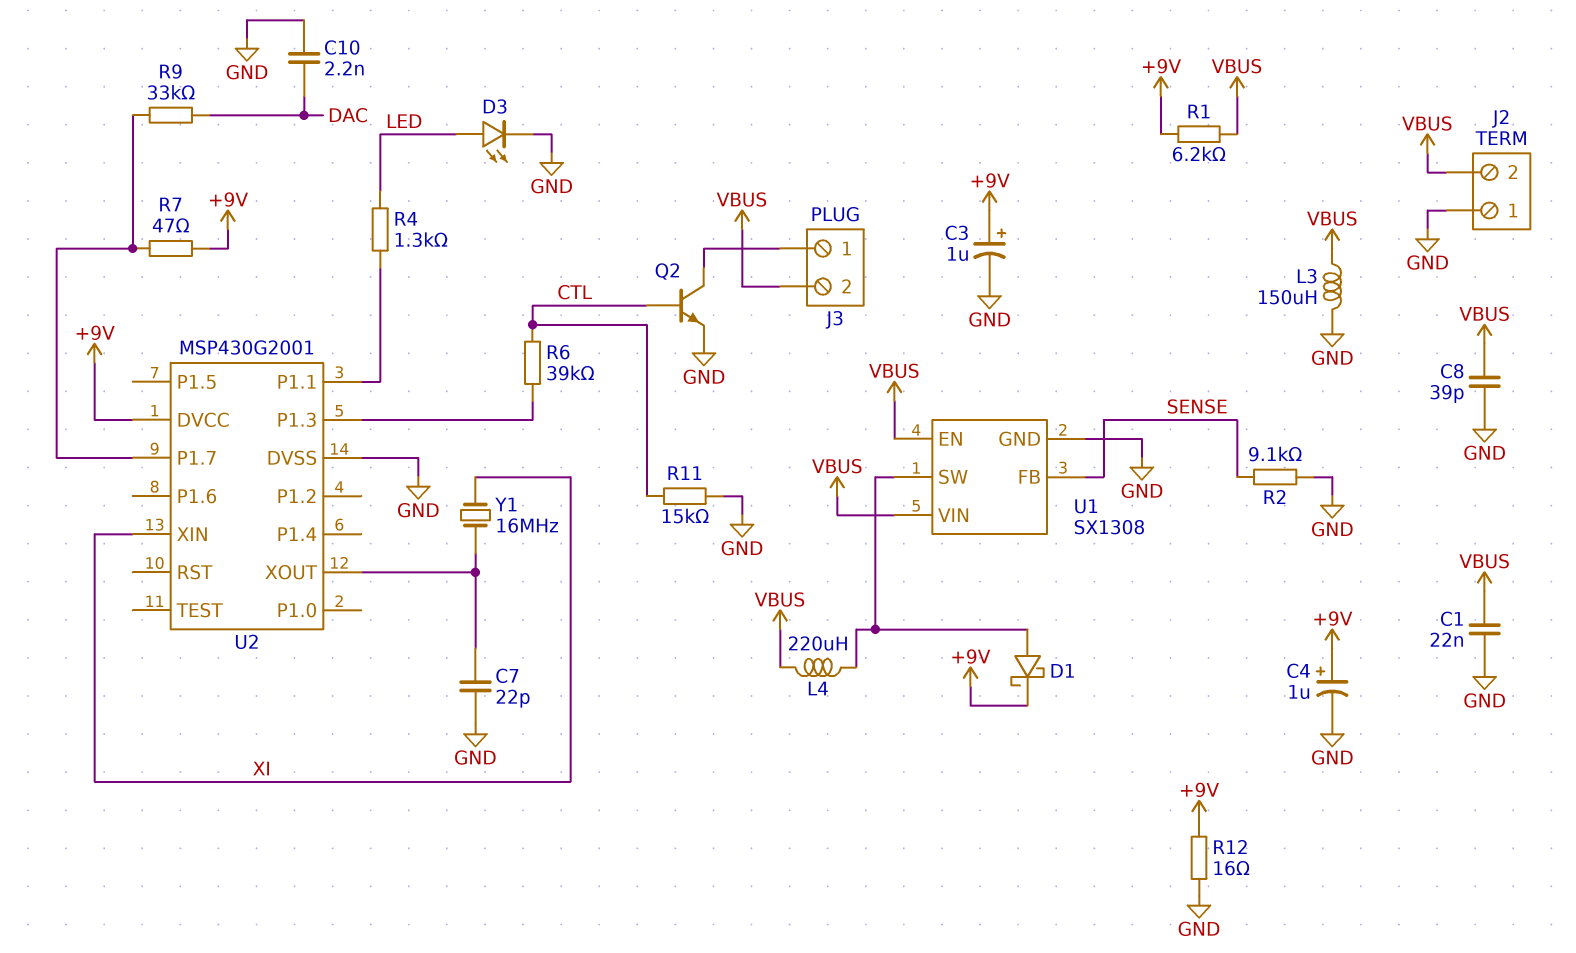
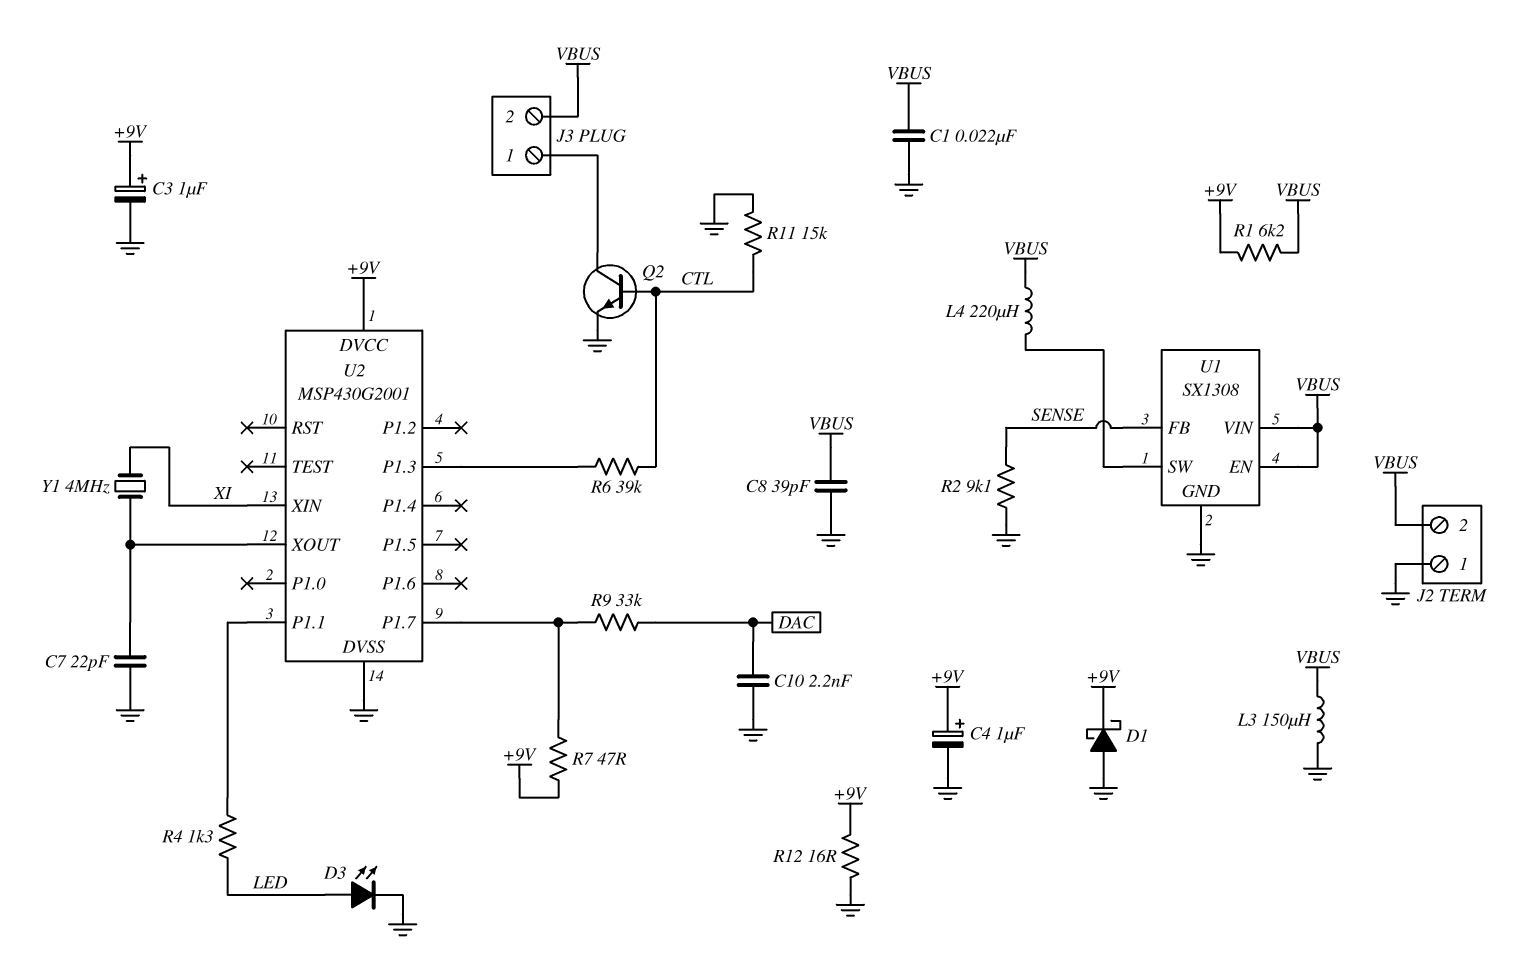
D1: schottky (A U1/SW, K +9V) -> schottky (A GND, K +9V)
Y1: 16MHz (U2/XOUT, XI) -> 4MHz (U2/XOUT, XI)

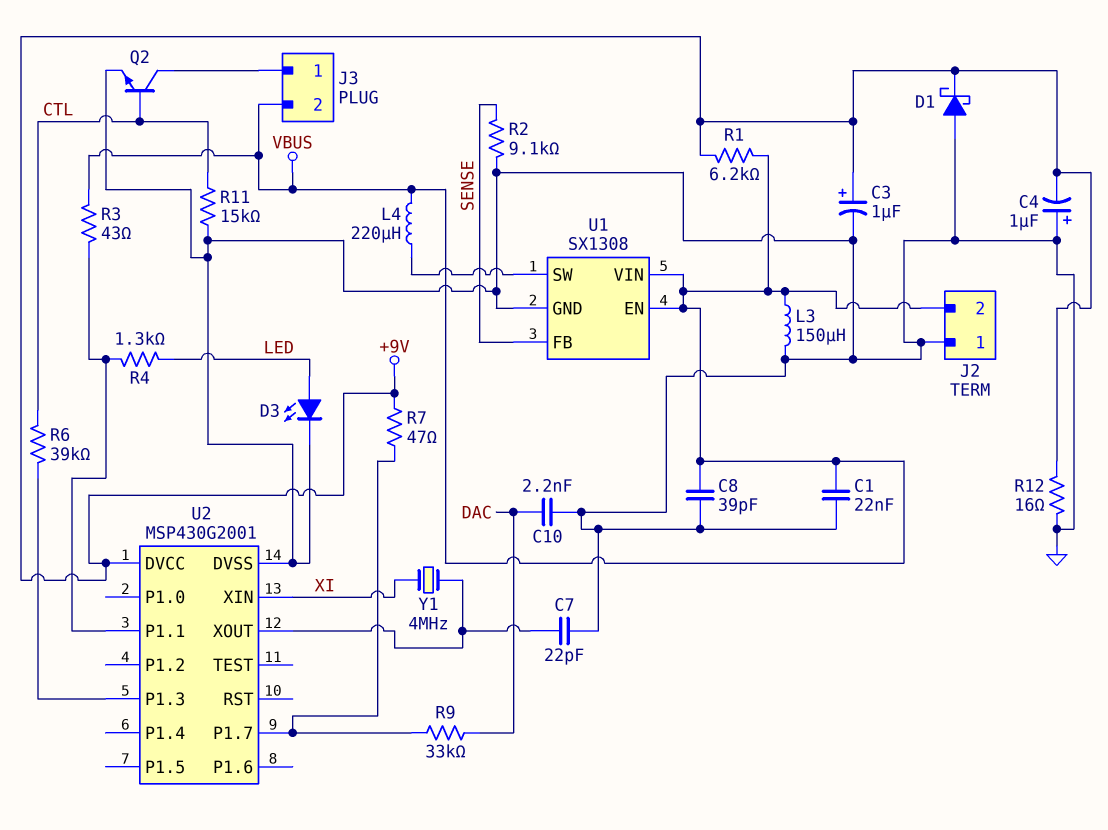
C4: 1uF (plus +9V, minus GND) -> 1uF (plus GND, minus +9V)
R3: none -> 43 (U2/P1.1, VBUS)

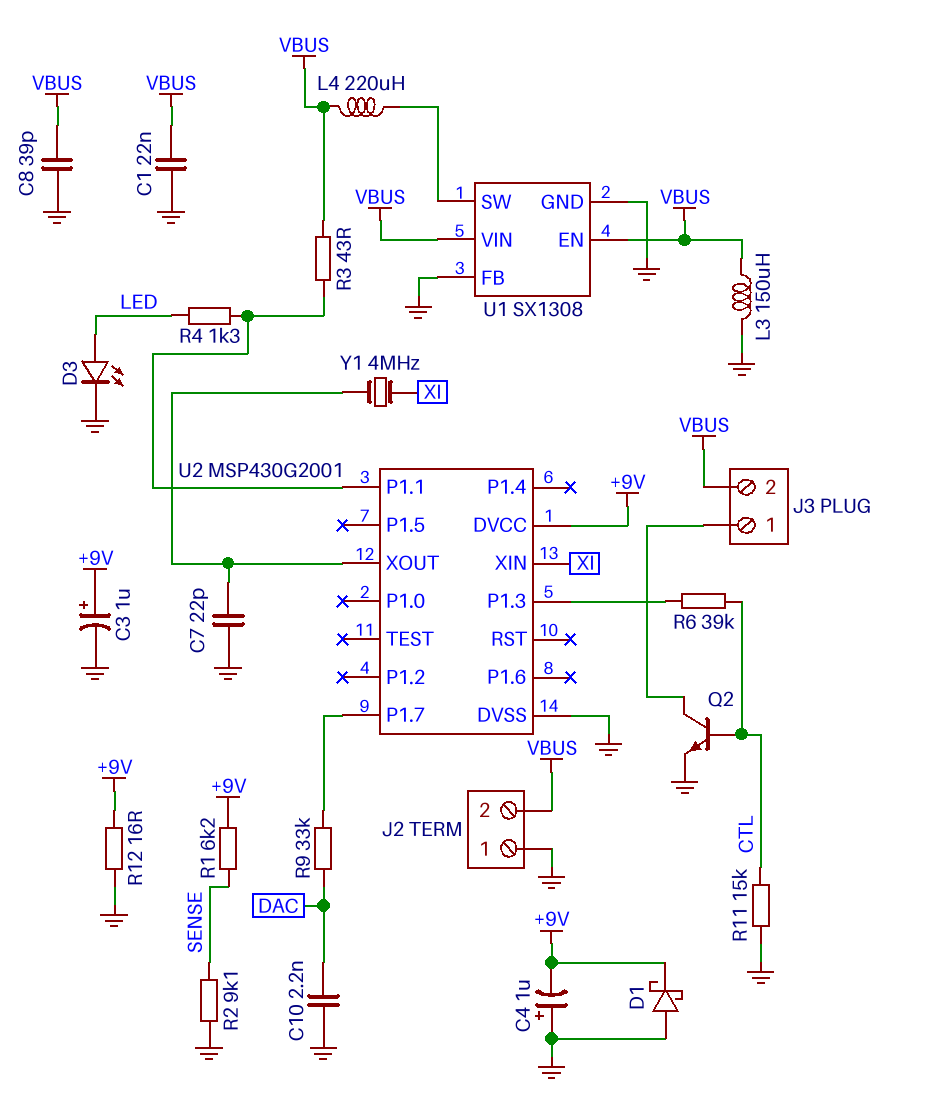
R1: 6.2k (+9V, VBUS) -> 6.2k (+9V, SENSE)
R7: 47 (+9V, U2/P1.7) -> none
U1 pin FB: SENSE -> GND

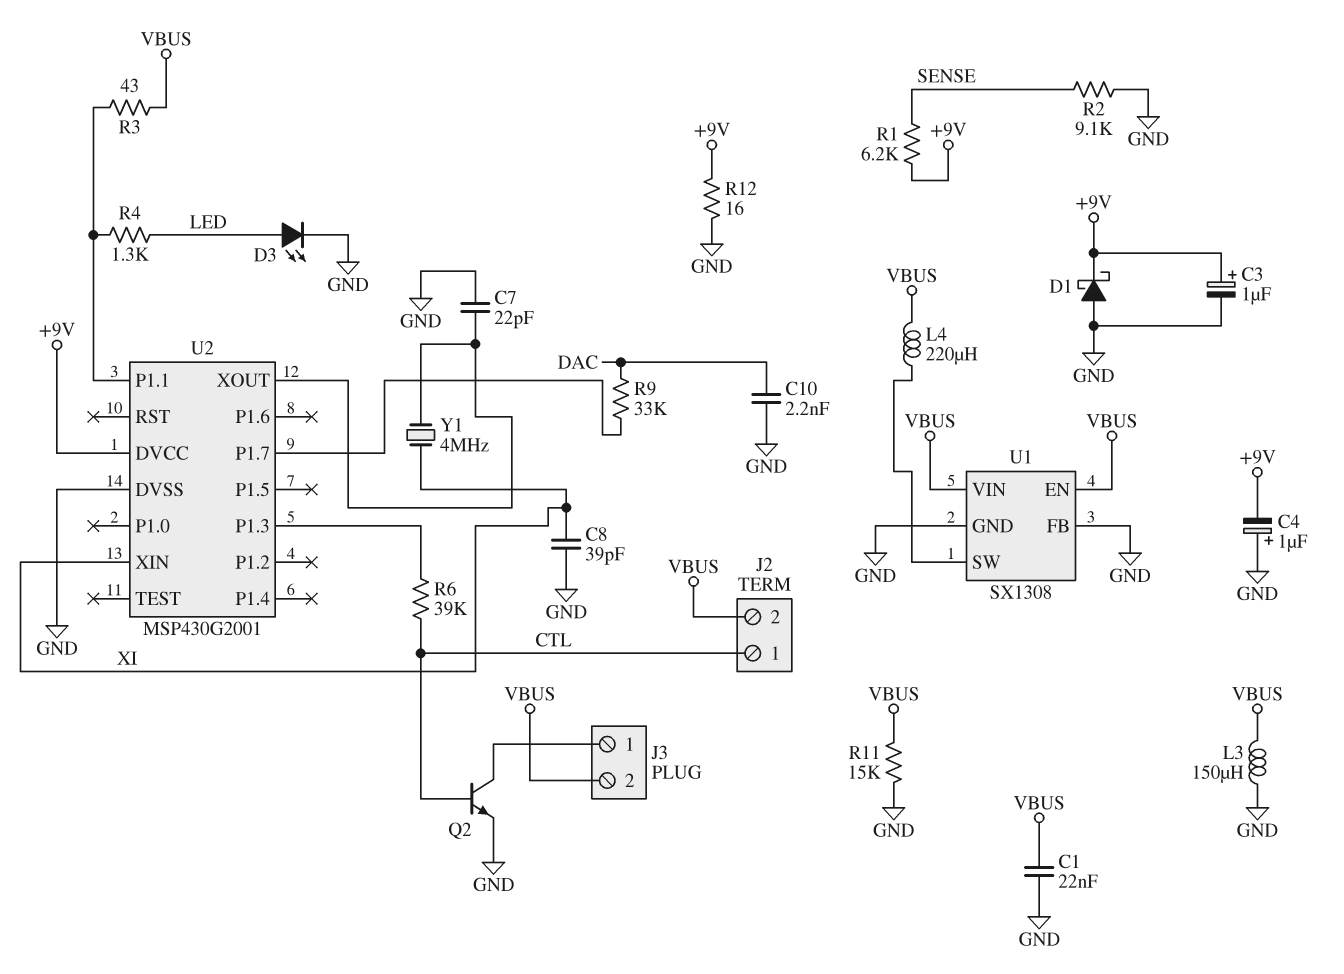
C8: 39pF (GND, VBUS) -> 39pF (GND, XI)
J2 pin 1: GND -> CTL
R11: 15k (CTL, GND) -> 15k (GND, VBUS)

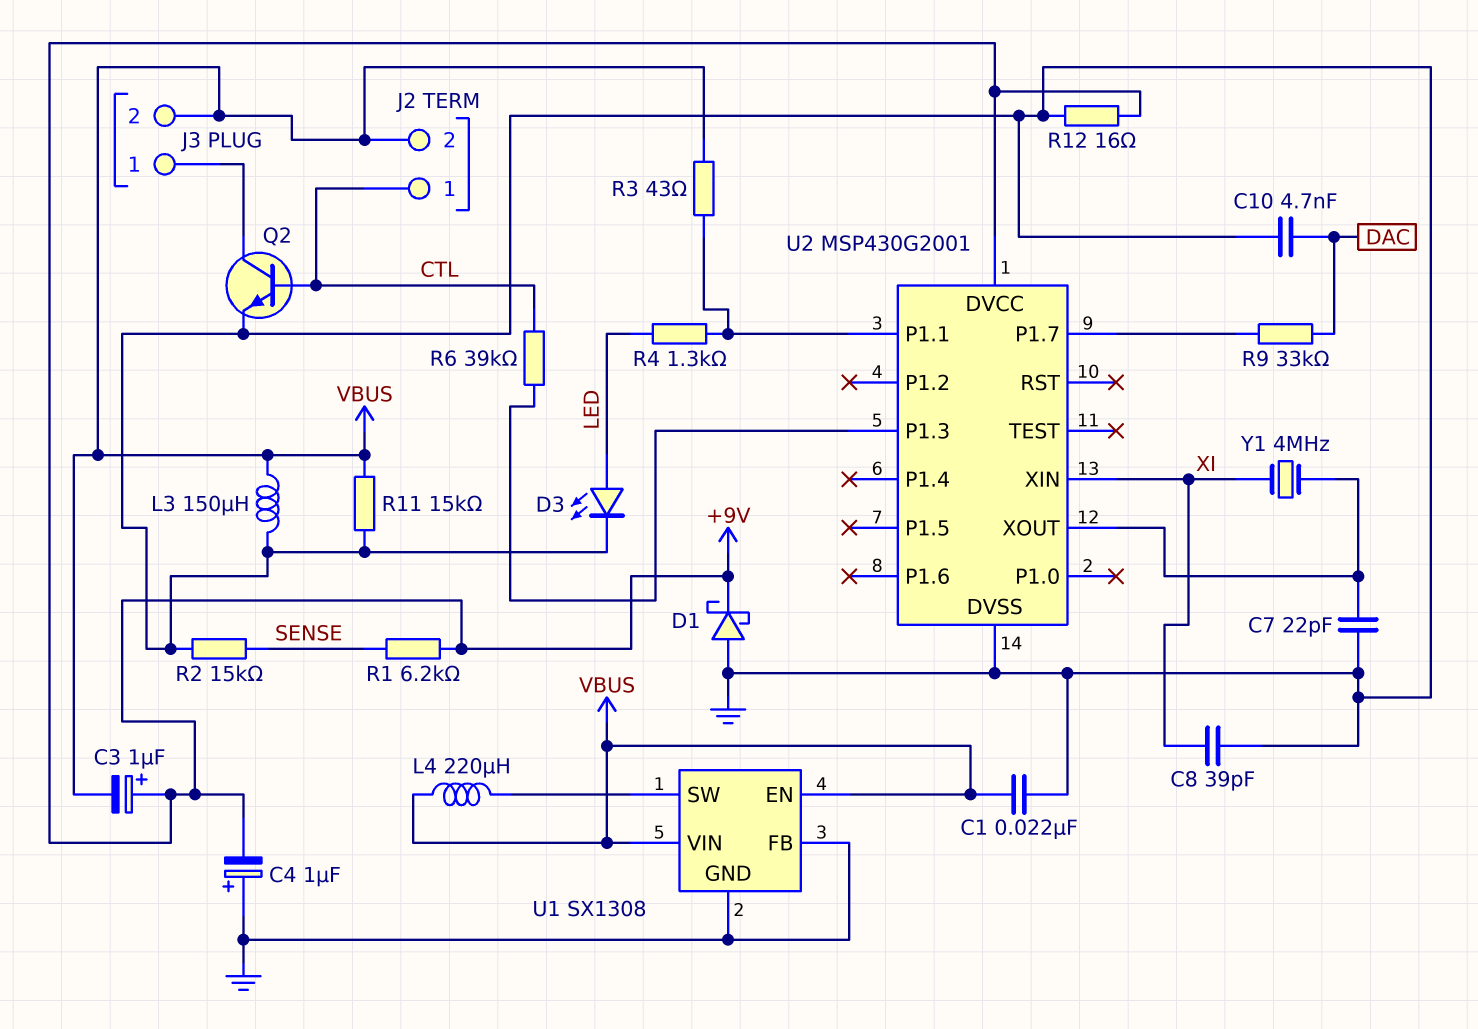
C3: 1uF (plus +9V, minus GND) -> 1uF (plus +9V, minus VBUS)
C10: 2.2nF (DAC, GND) -> 4.7nF (DAC, GND)
R2: 9.1k (GND, SENSE) -> 15k (GND, SENSE)

